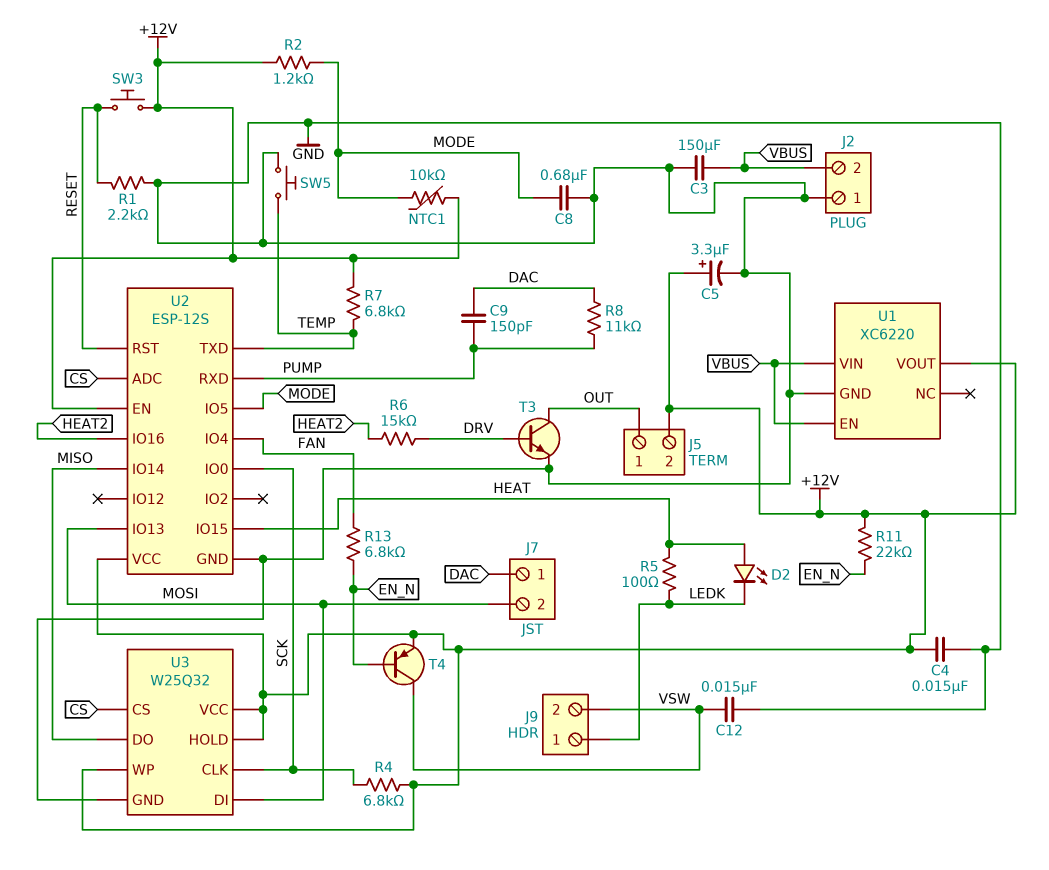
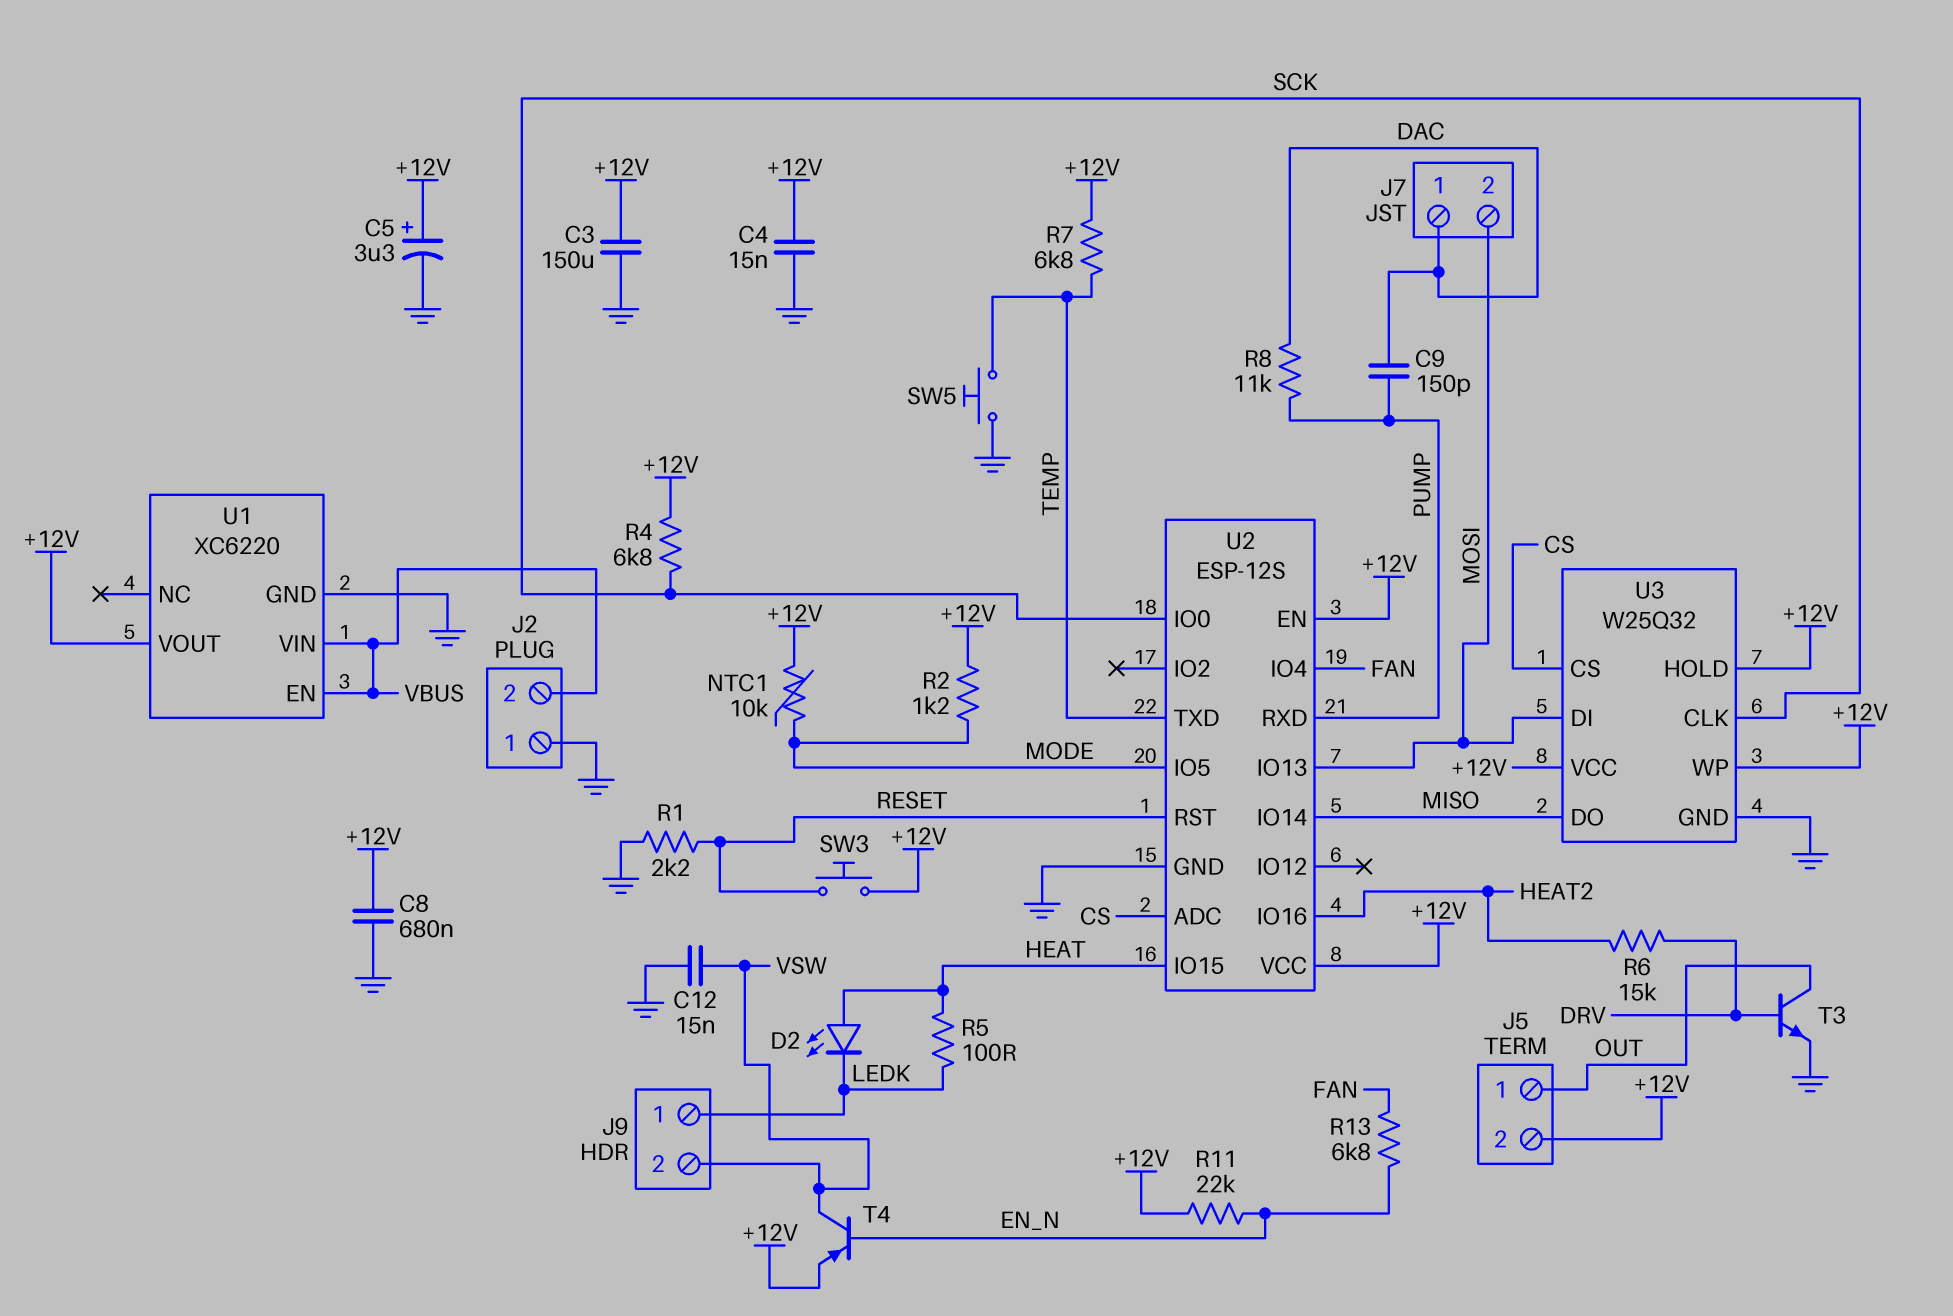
C3: 150uF (GND, VBUS) -> 150uF (+12V, GND)
C8: 680nF (GND, MODE) -> 680nF (+12V, GND)

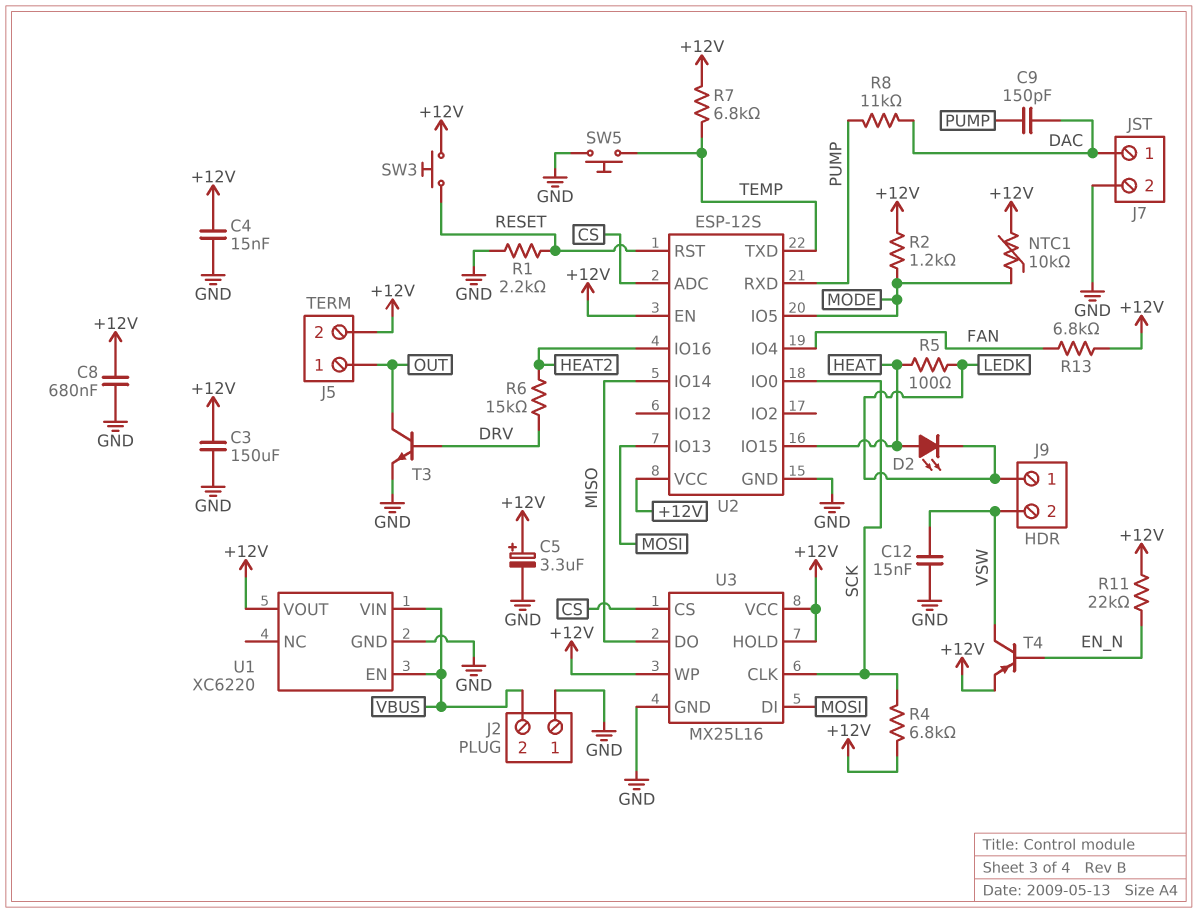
J7 pin 2: MOSI -> GND
R13: 6.8k (EN_N, FAN) -> 6.8k (+12V, FAN)
U3: W25Q32 -> MX25L16

